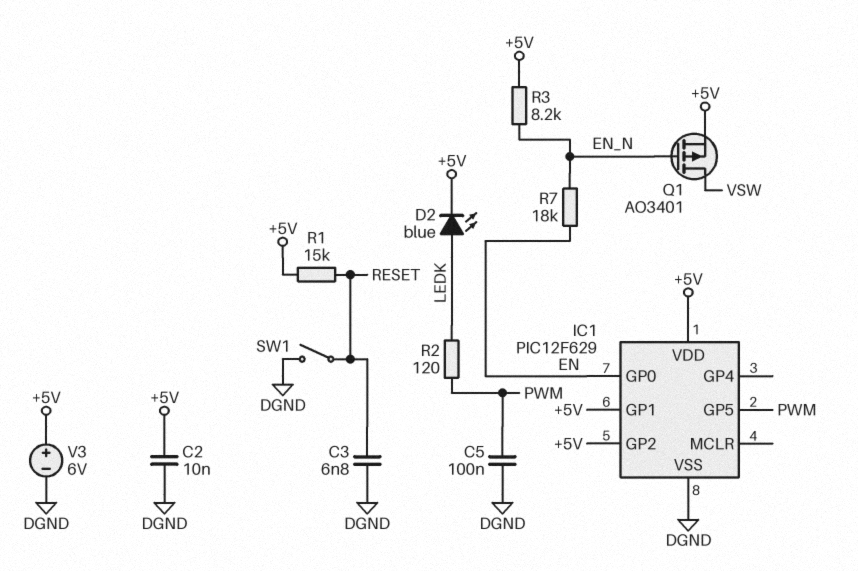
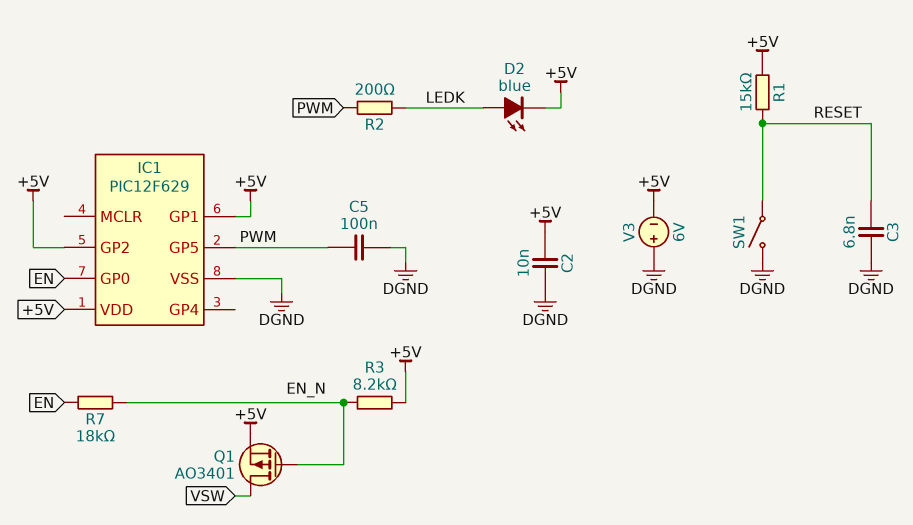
R2: 120 (LEDK, PWM) -> 200 (LEDK, PWM)
V3: 6V (plus +5V, minus DGND) -> 6V (plus DGND, minus +5V)

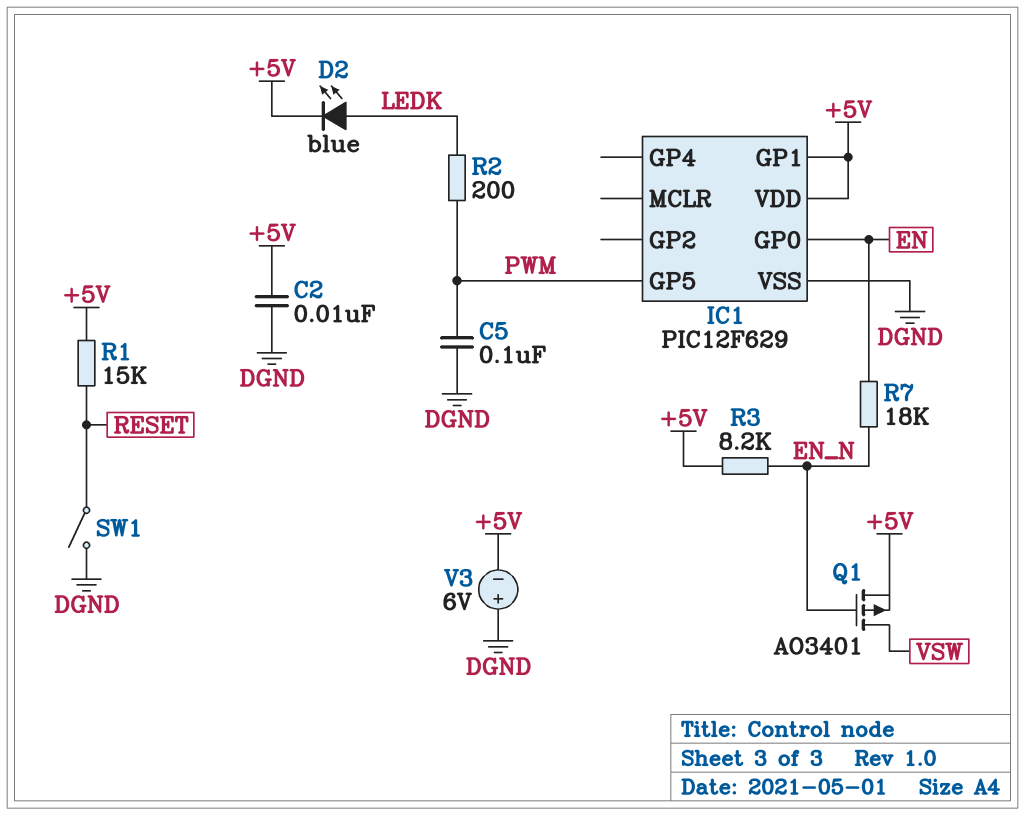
C3: 6.8nF (DGND, RESET) -> none
IC1 pin GP2: +5V -> none

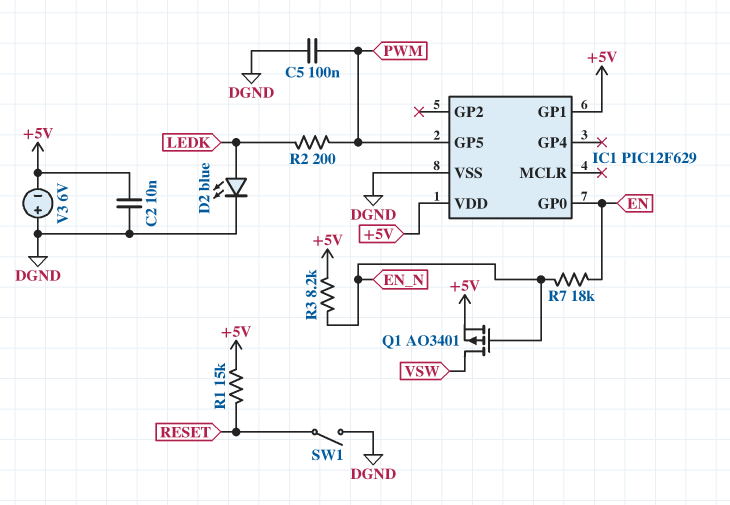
D2: LED blue (A LEDK, K +5V) -> LED blue (A LEDK, K DGND)

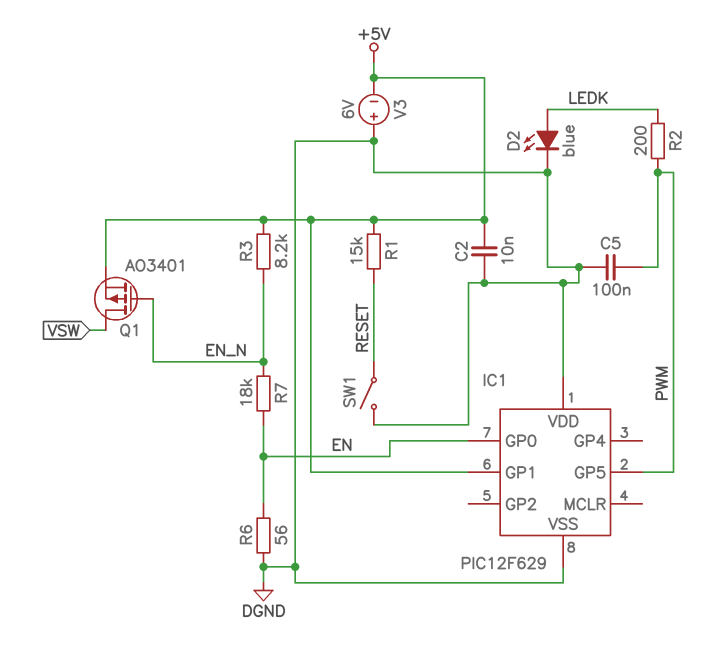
IC1 pin VDD: +5V -> DGND
R6: none -> 56 (DGND, EN)

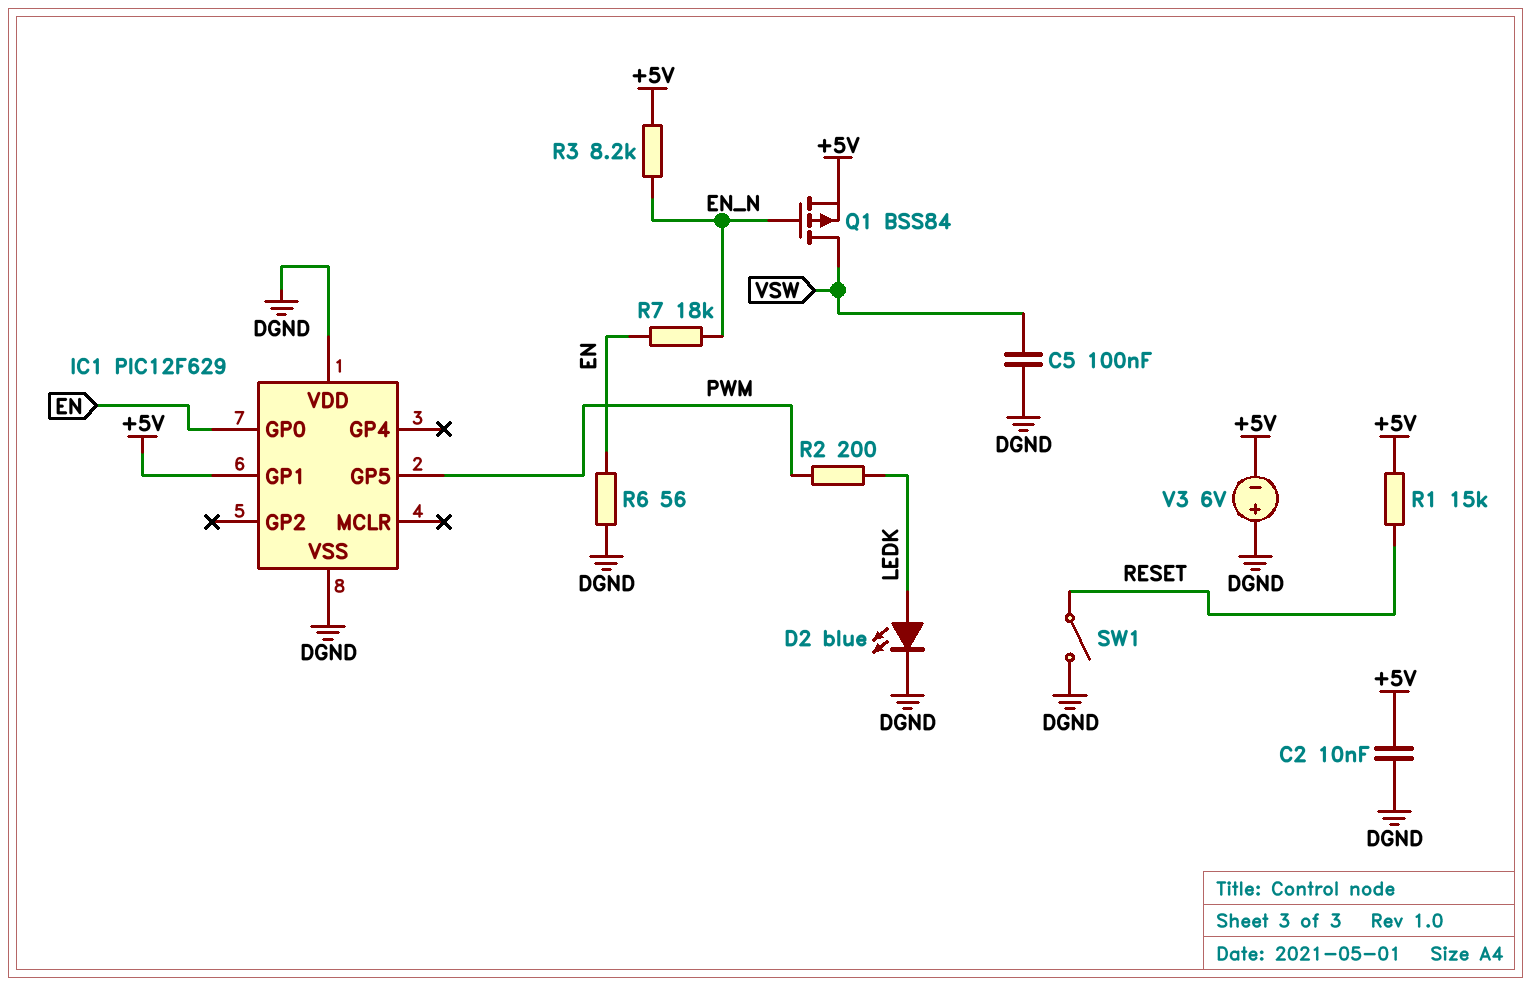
C5: 100nF (DGND, PWM) -> 100nF (DGND, VSW)
Q1: PMOS AO3401 (G EN_N, D VSW, S +5V) -> PMOS BSS84 (G EN_N, D VSW, S +5V)

